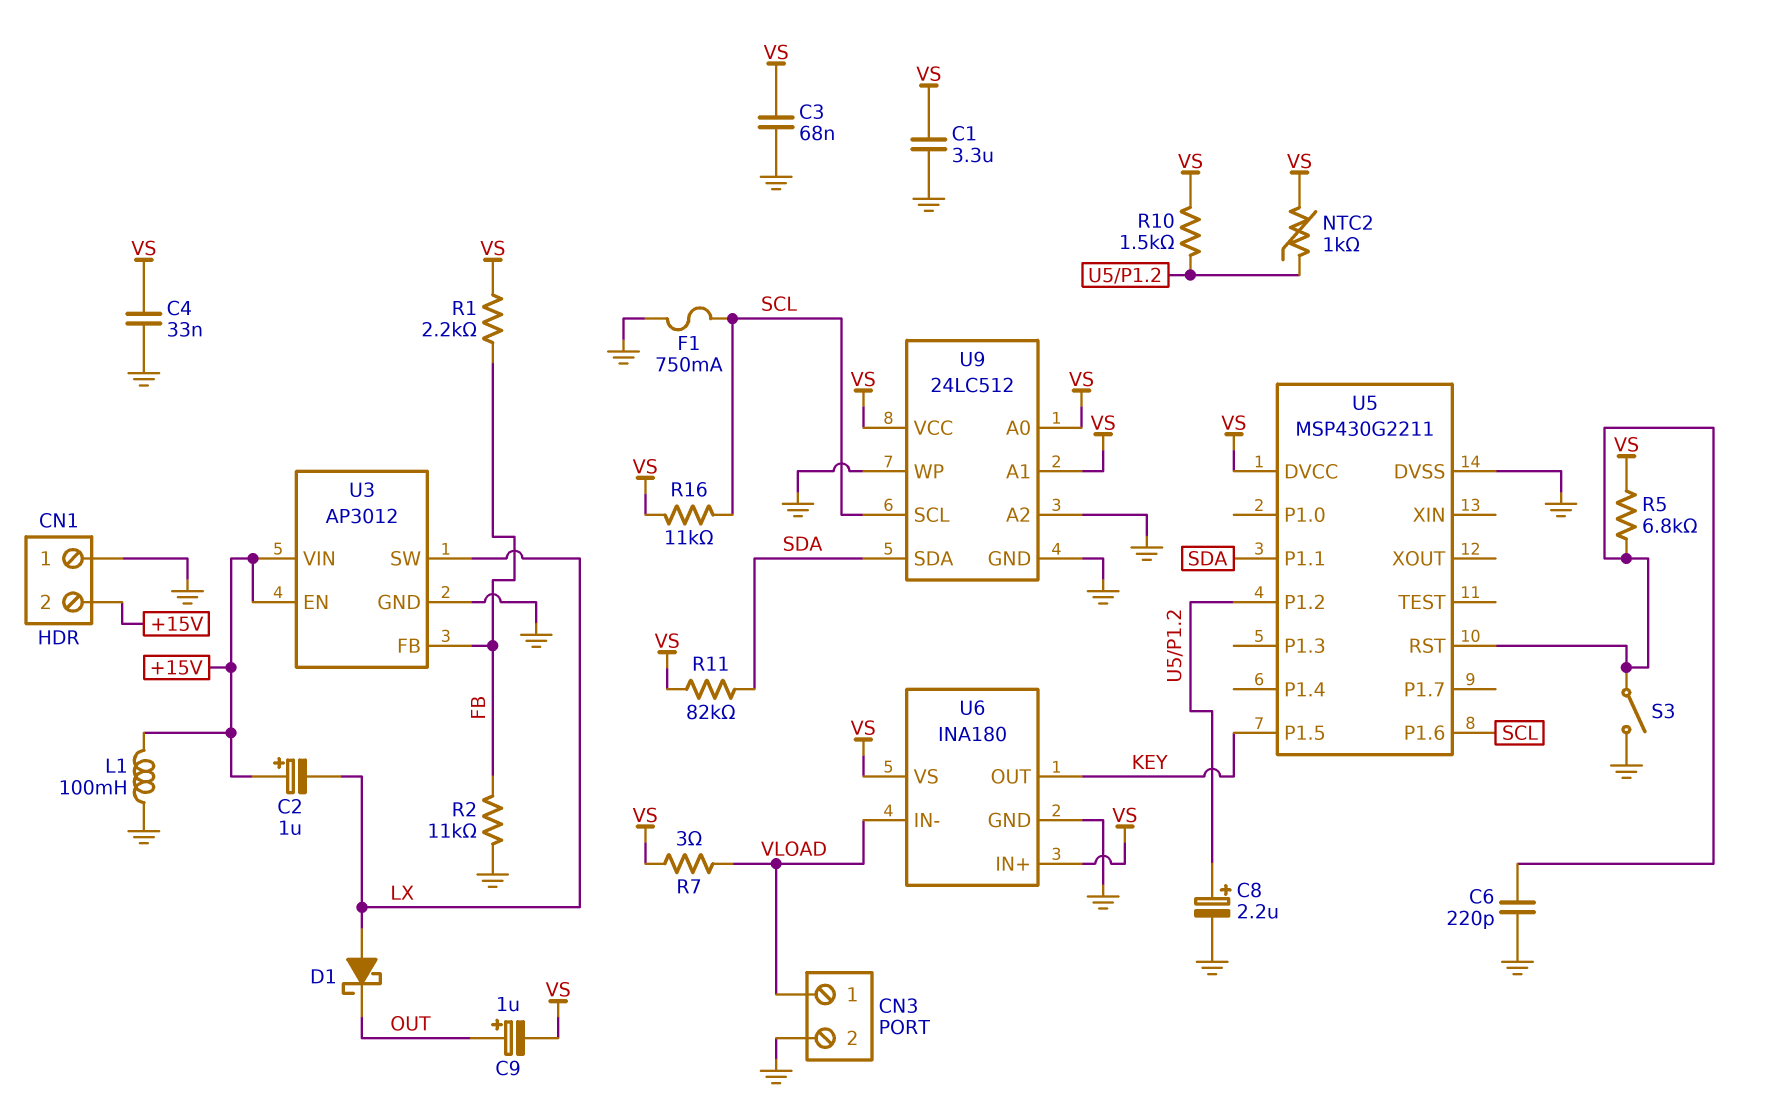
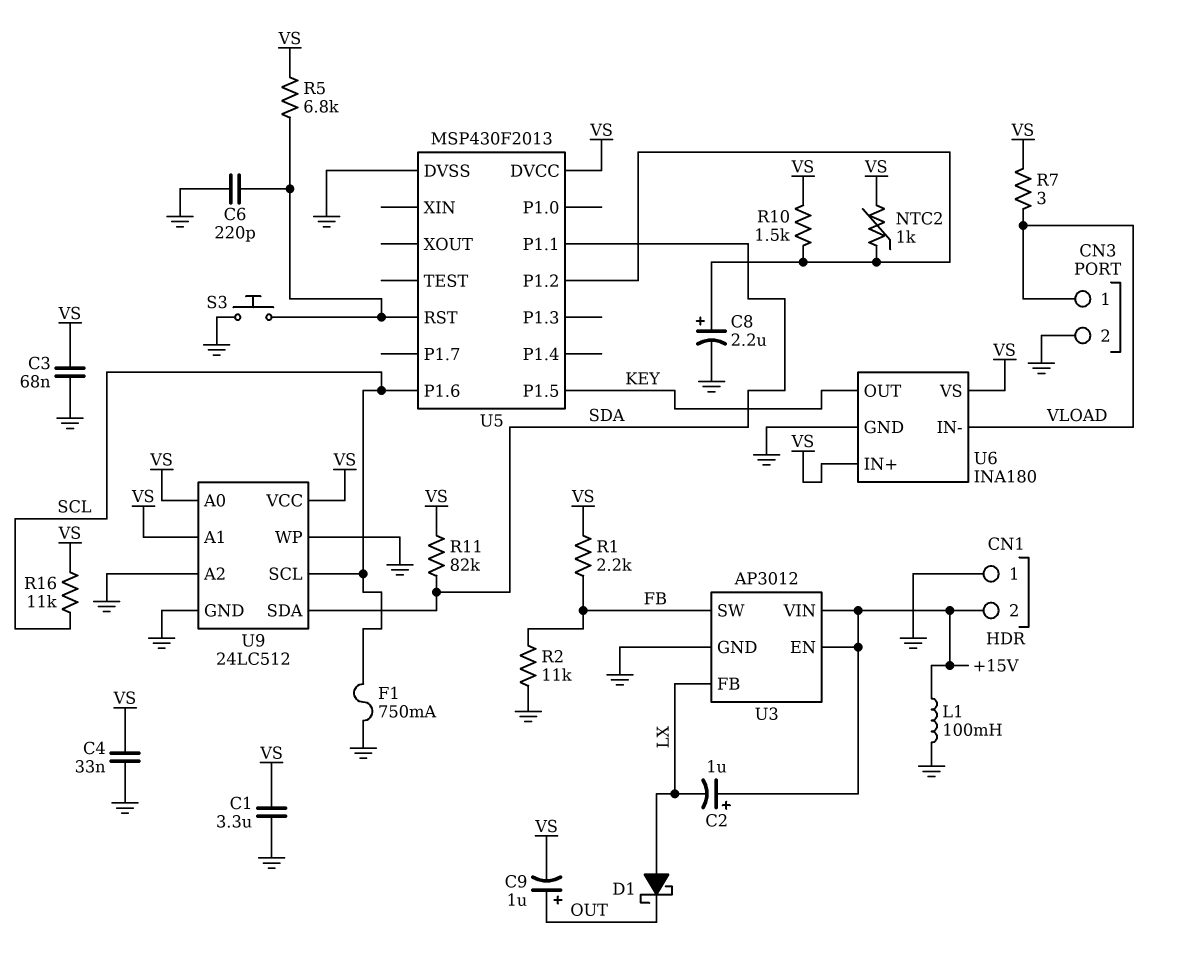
S3: switch (GND, U5/RST) -> button (GND, U5/RST)
U3 pin FB: FB -> LX
U3 pin SW: LX -> FB
U5: MSP430G2211 -> MSP430F2013

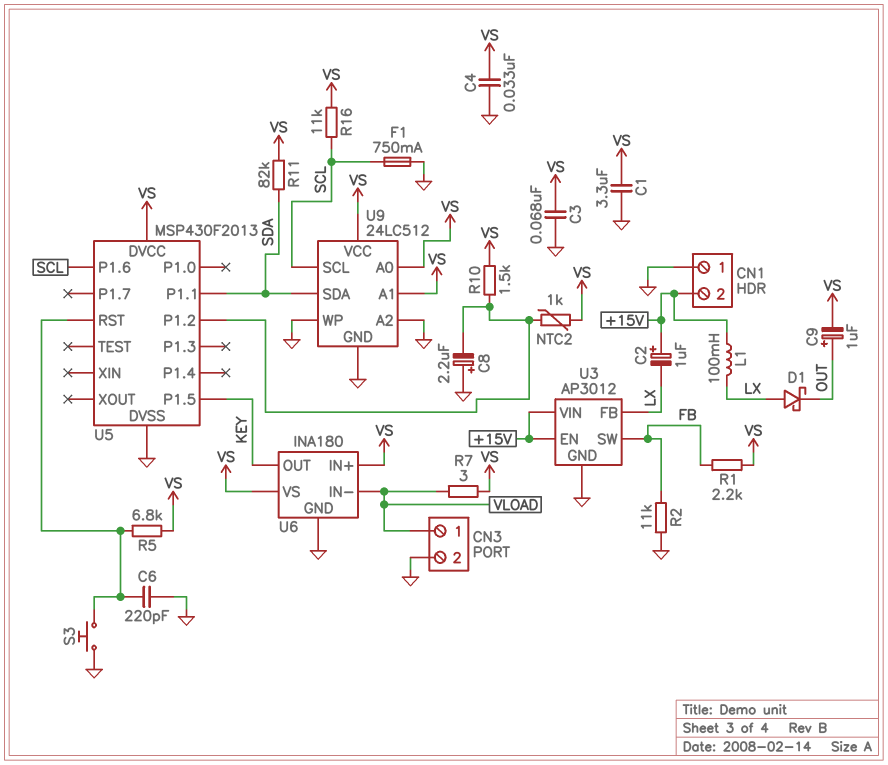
C8: 2.2uF (plus U5/P1.2, minus GND) -> 2.2uF (plus GND, minus U5/P1.2)
L1: 100mH (+15V, GND) -> 100mH (+15V, LX)

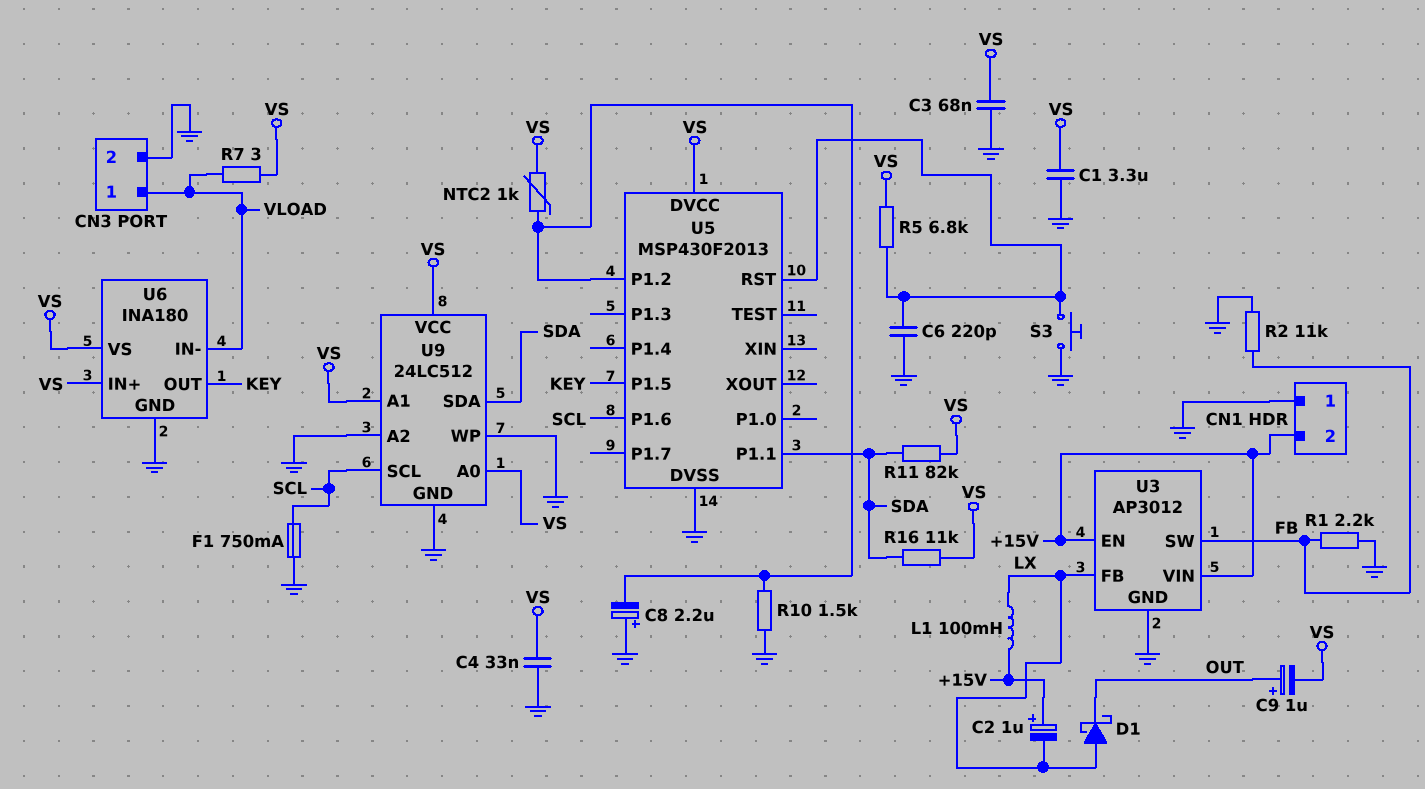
R1: 2.2k (FB, VS) -> 2.2k (FB, GND)
R10: 1.5k (U5/P1.2, VS) -> 1.5k (GND, U5/P1.2)
R16: 11k (SCL, VS) -> 11k (SDA, VS)

